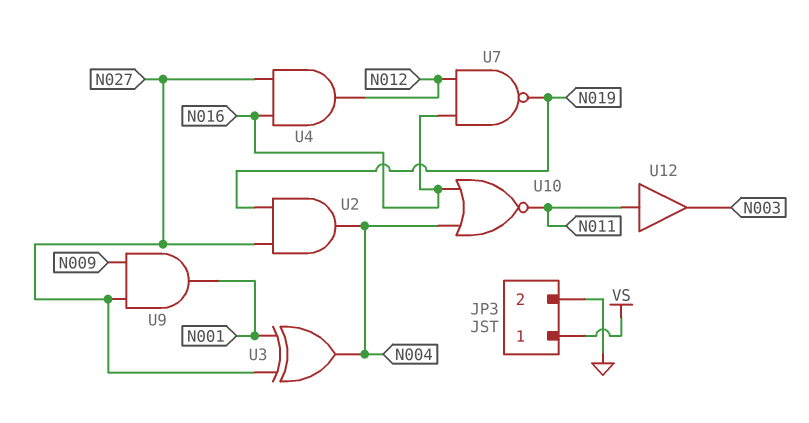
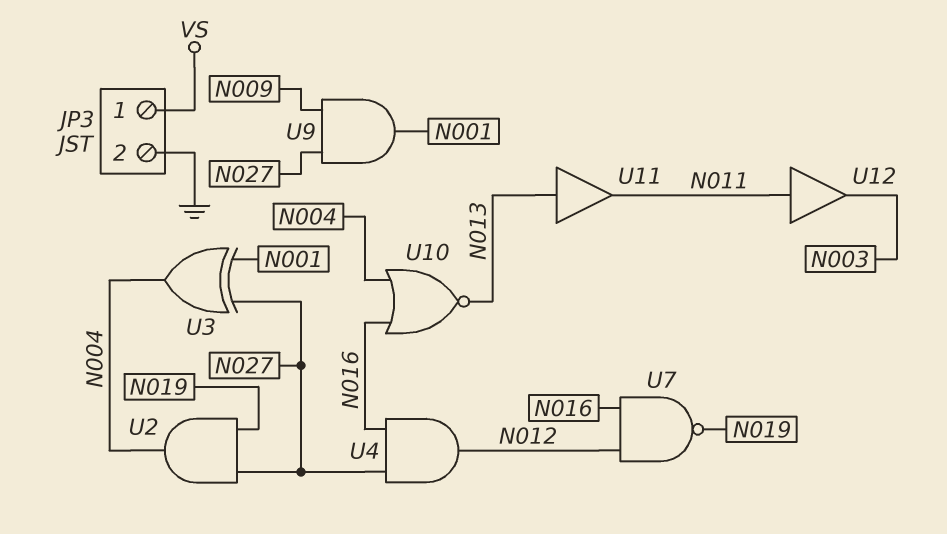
U10: NOR (in N004, in N016, out N011) -> NOR (in N004, in N016, out N013)
U11: none -> buffer (in N013, out N011)

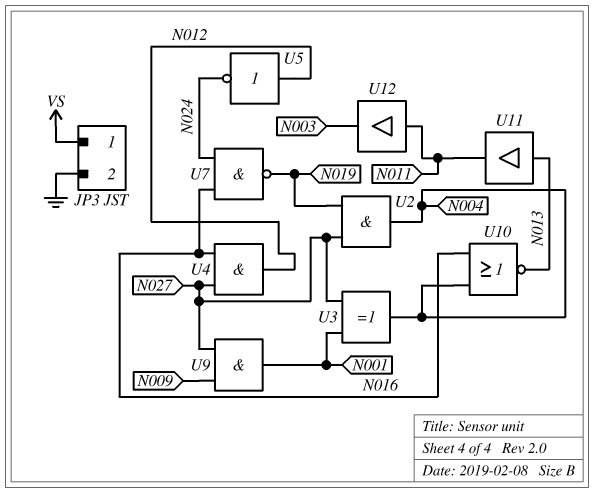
U5: none -> NOT (in N012, out N024)
U7: NAND (in N012, in N016, out N019) -> NAND (in N016, in N024, out N019)

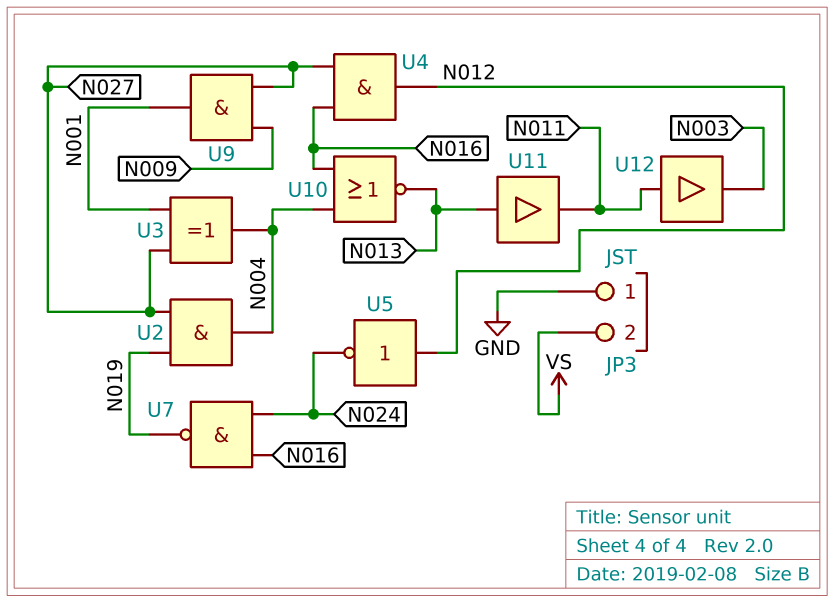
JP3 pin 1: VS -> GND
JP3 pin 2: GND -> VS

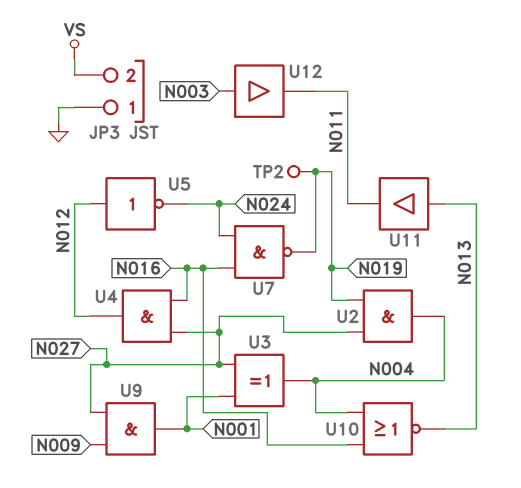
TP2: none -> test point (N019)
U12: buffer (in N011, out N003) -> buffer (in N003, out N011)

